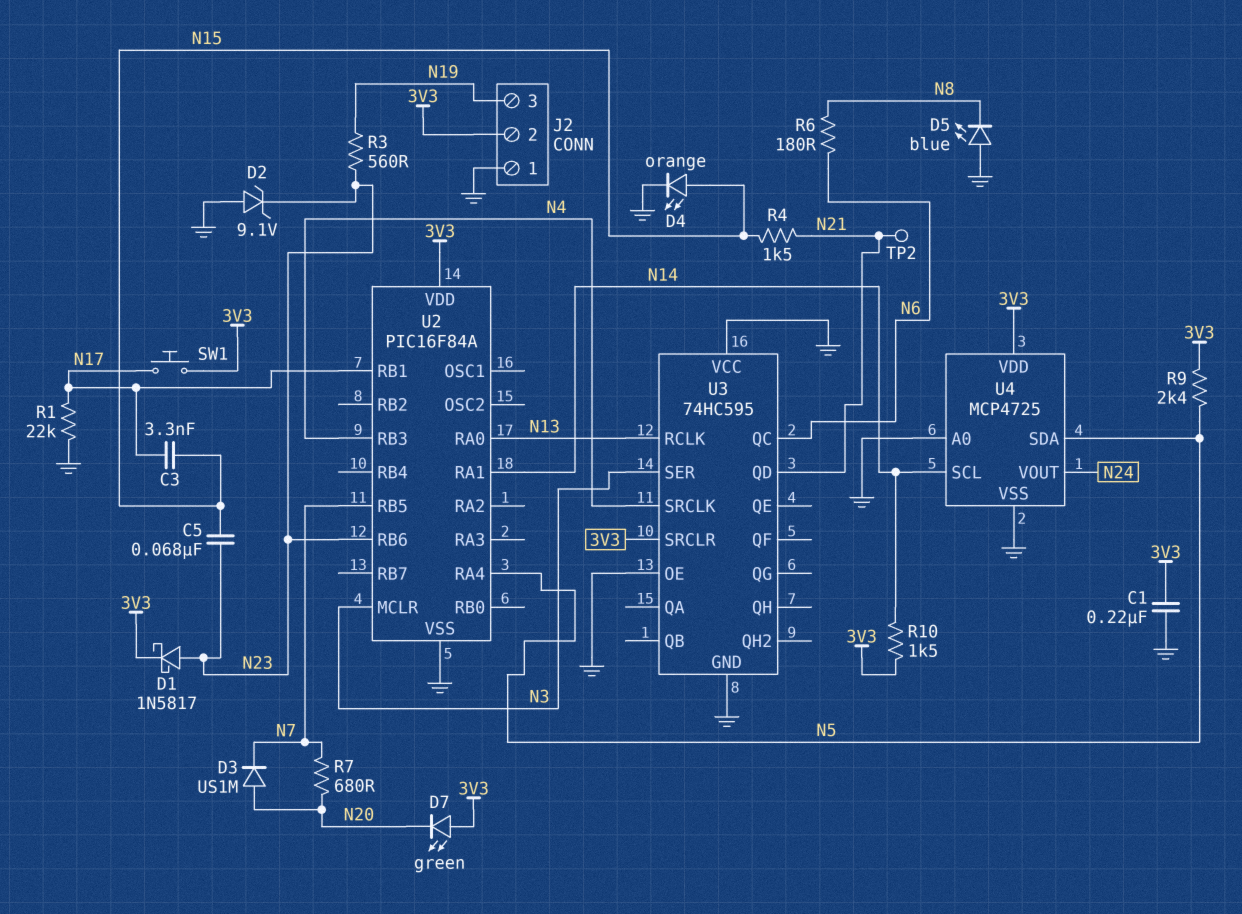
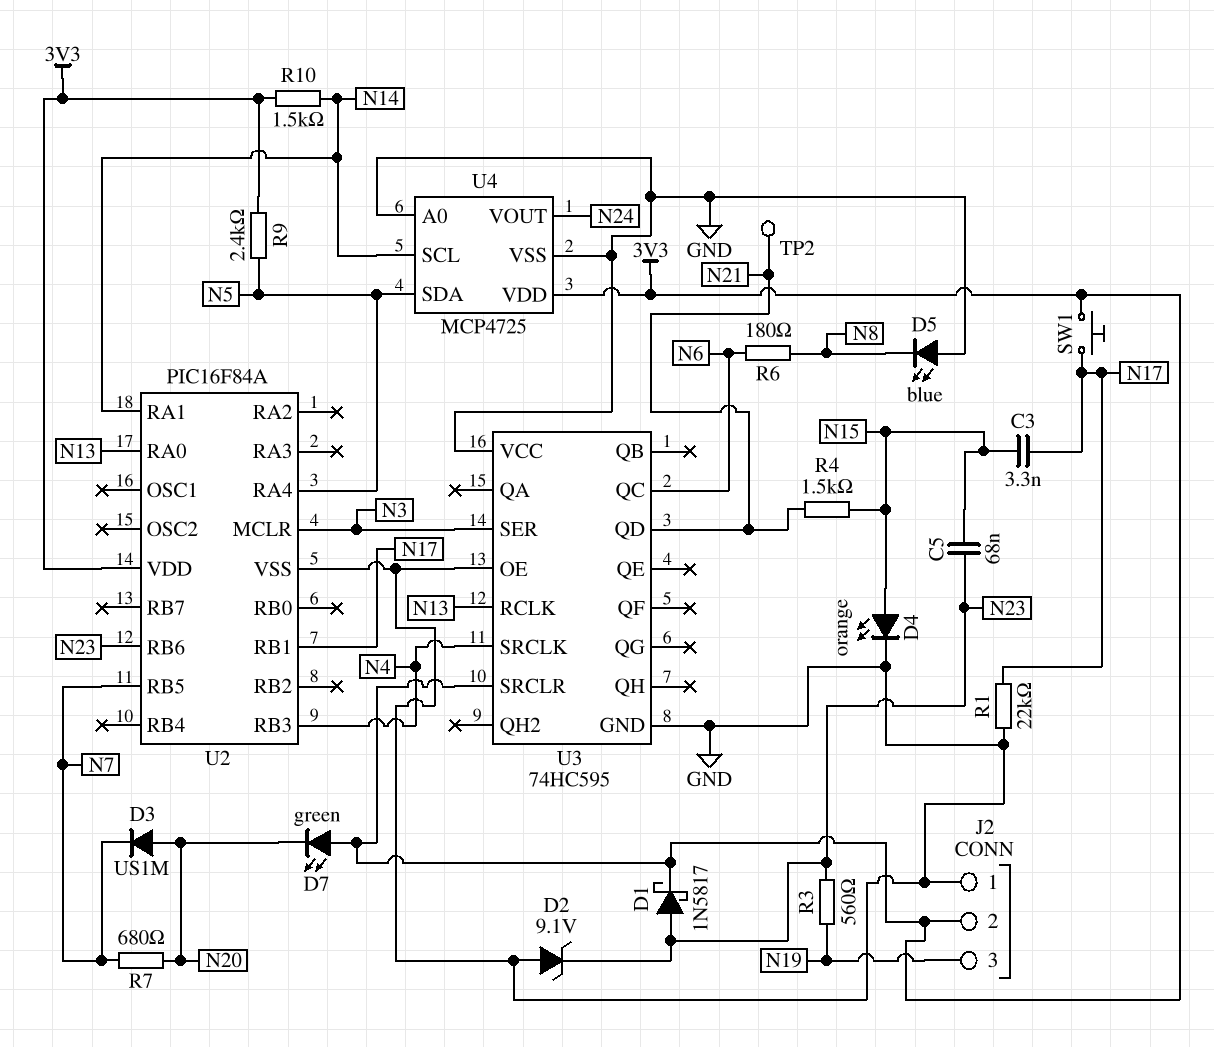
C1: 220nF (3V3, GND) -> none

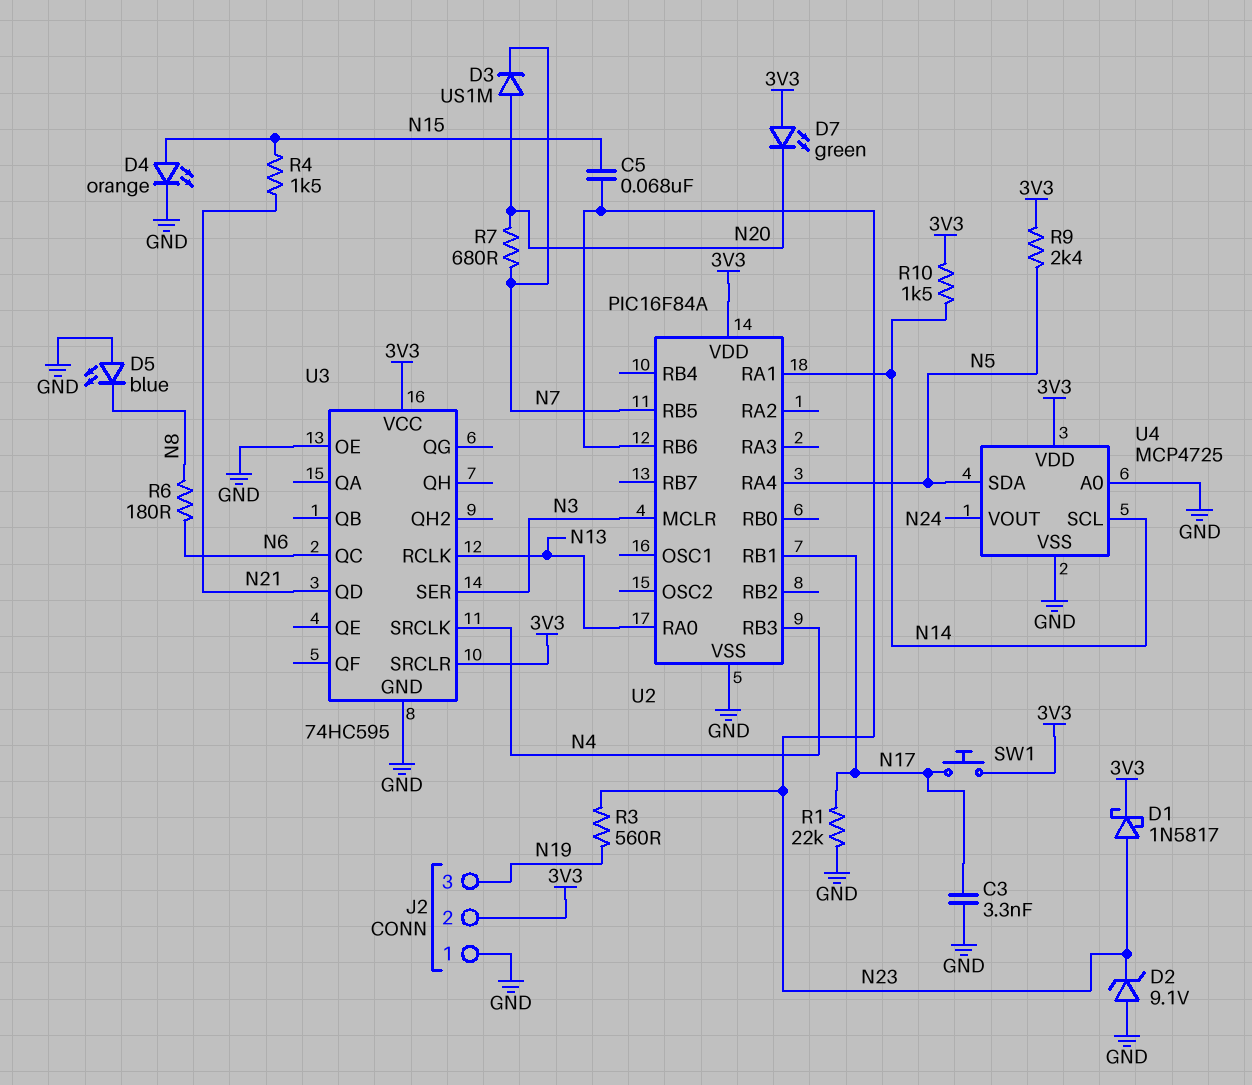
C3: 3.3nF (N15, N17) -> 3.3nF (GND, N17)
TP2: test point (N21) -> none
U3 pin VCC: GND -> 3V3

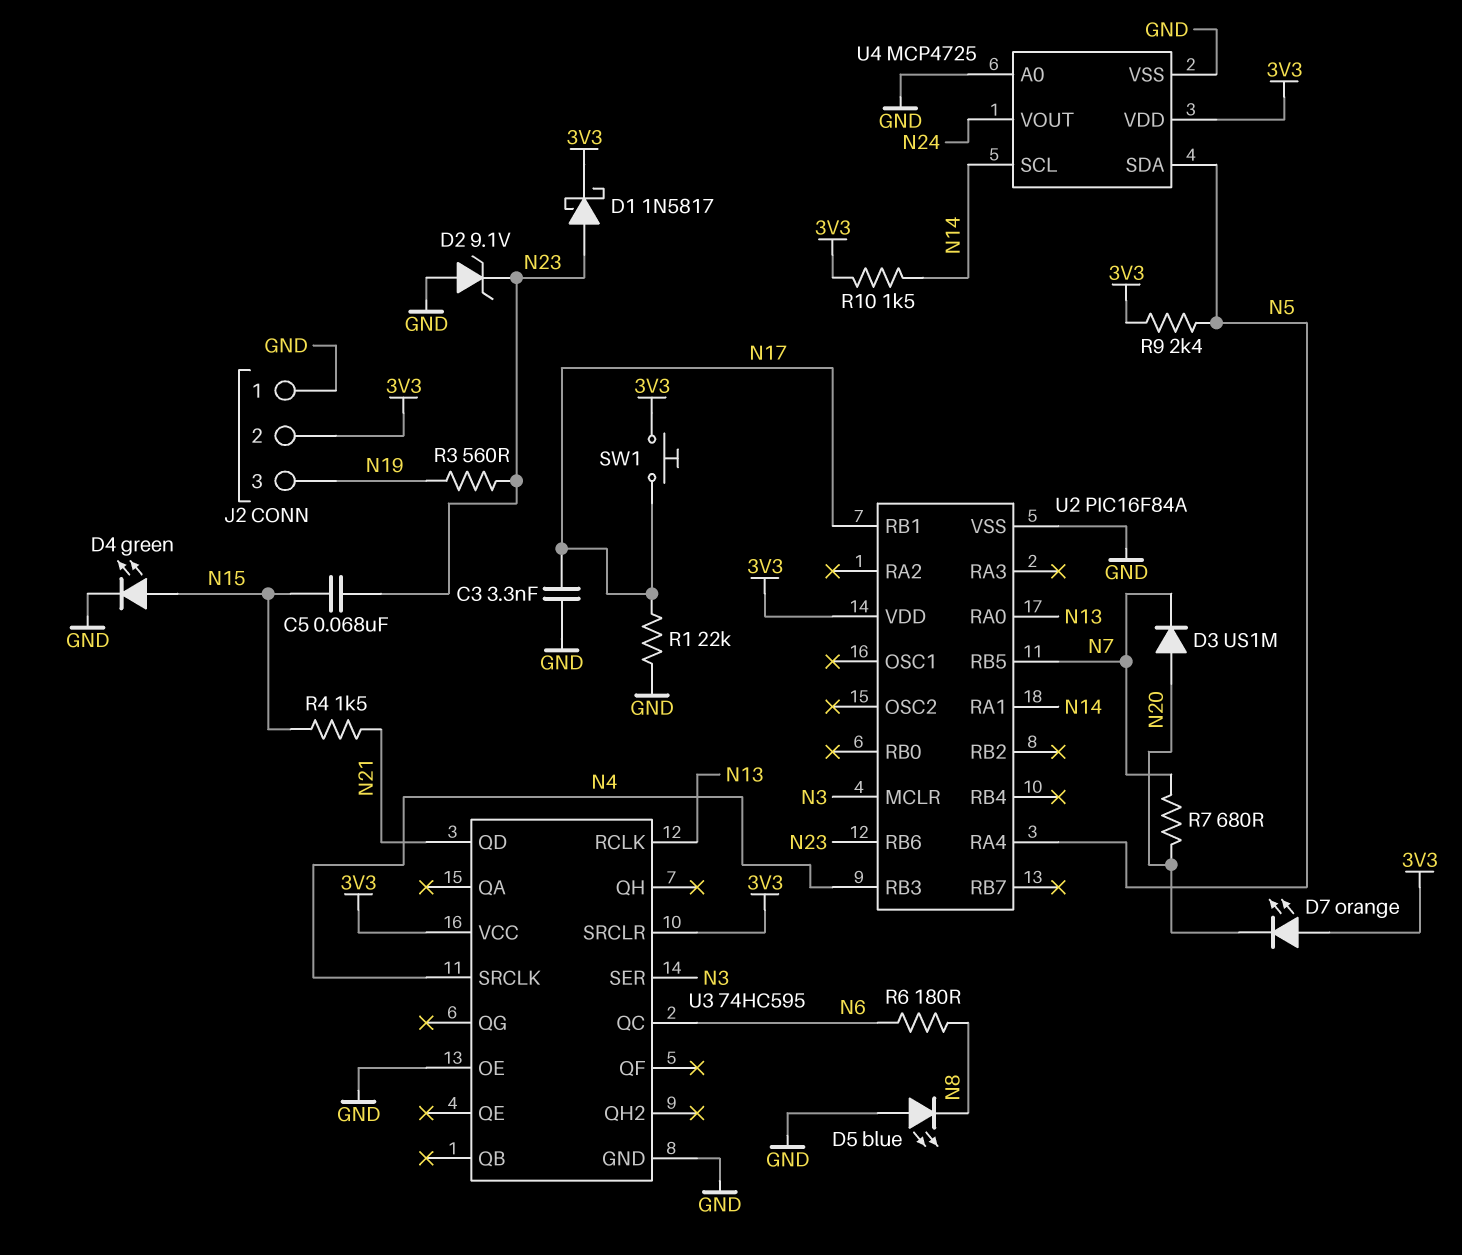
D4: LED orange (A N15, K GND) -> LED green (A N15, K GND)
D7: LED green (A 3V3, K N20) -> LED orange (A 3V3, K N20)

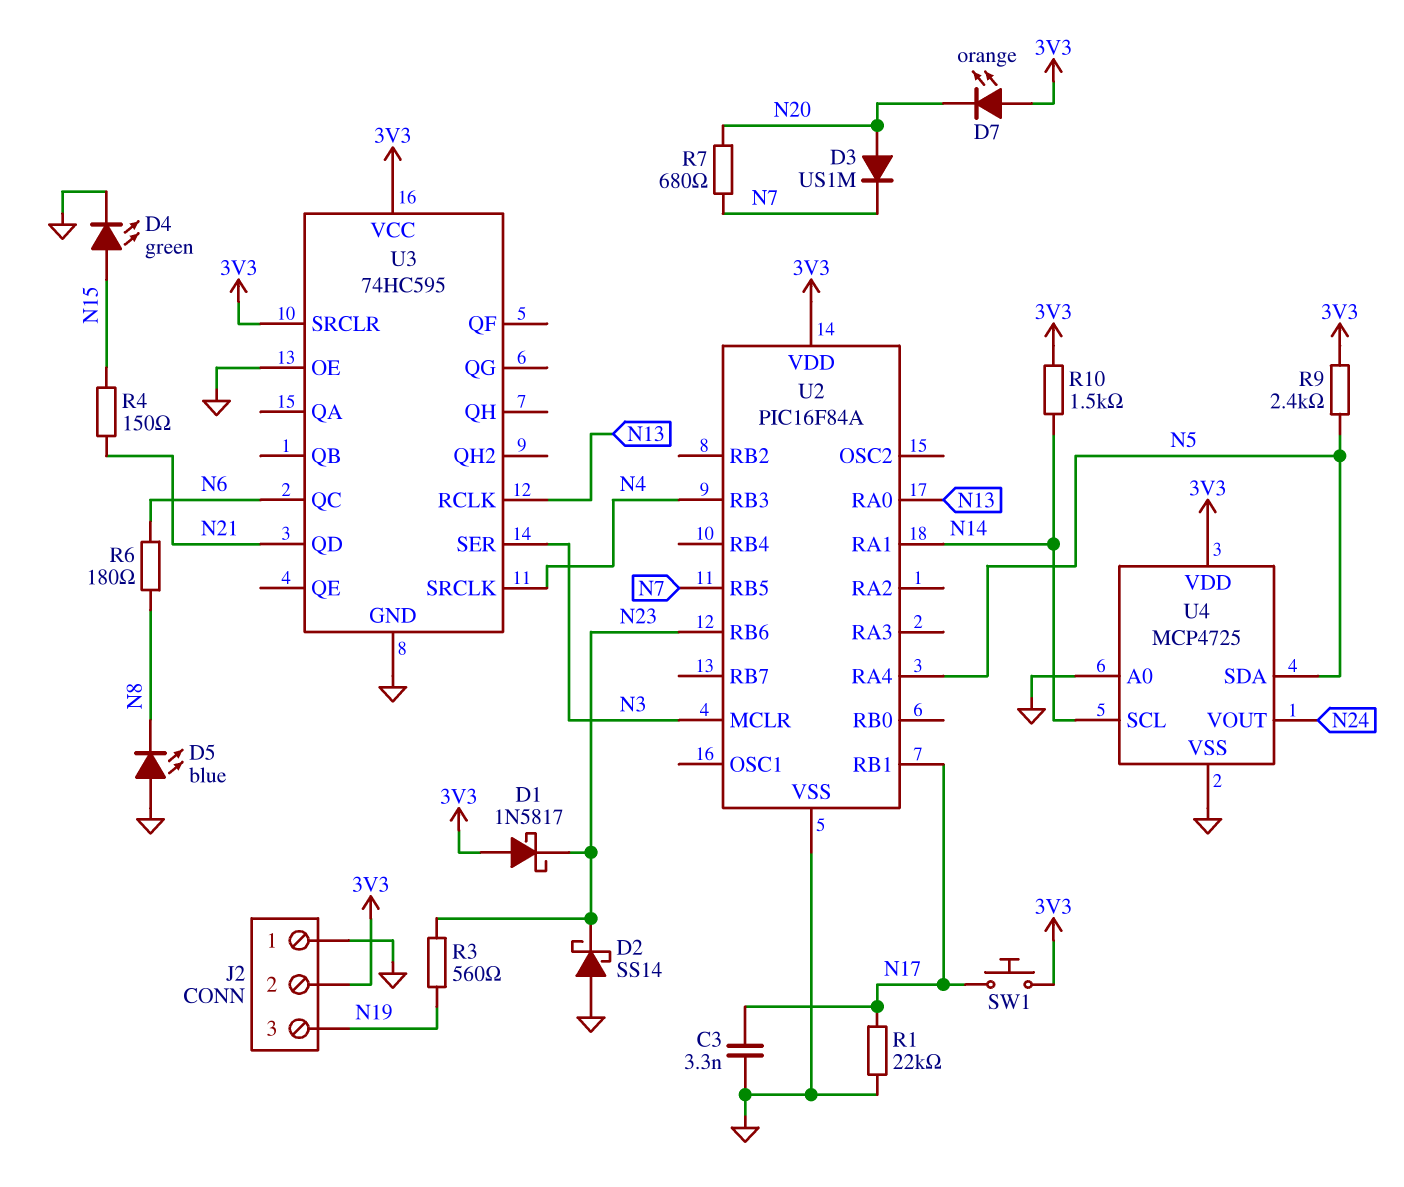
C5: 68nF (N15, N23) -> none
D1: schottky 1N5817 (A N23, K 3V3) -> schottky 1N5817 (A 3V3, K N23)
D2: zener 9.1V (A GND, K N23) -> schottky SS14 (A GND, K N23)
R4: 1.5k (N15, N21) -> 150 (N15, N21)

